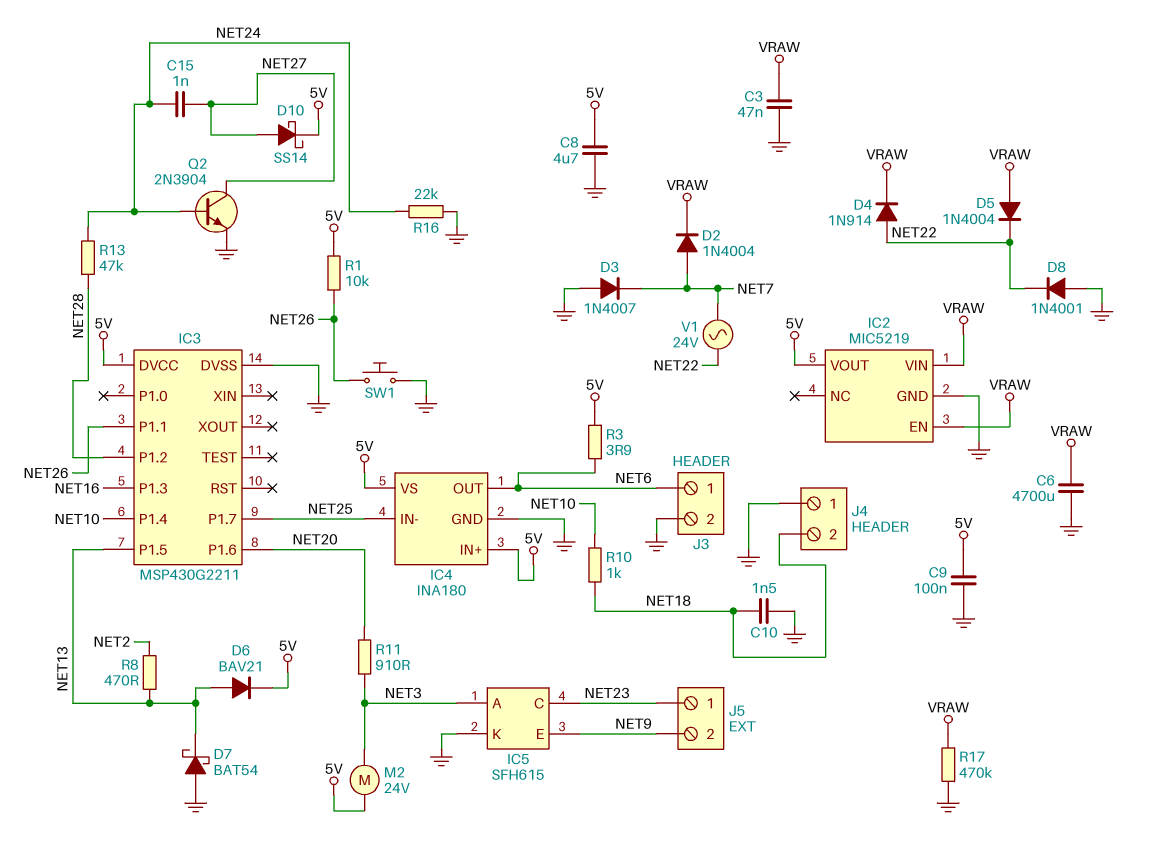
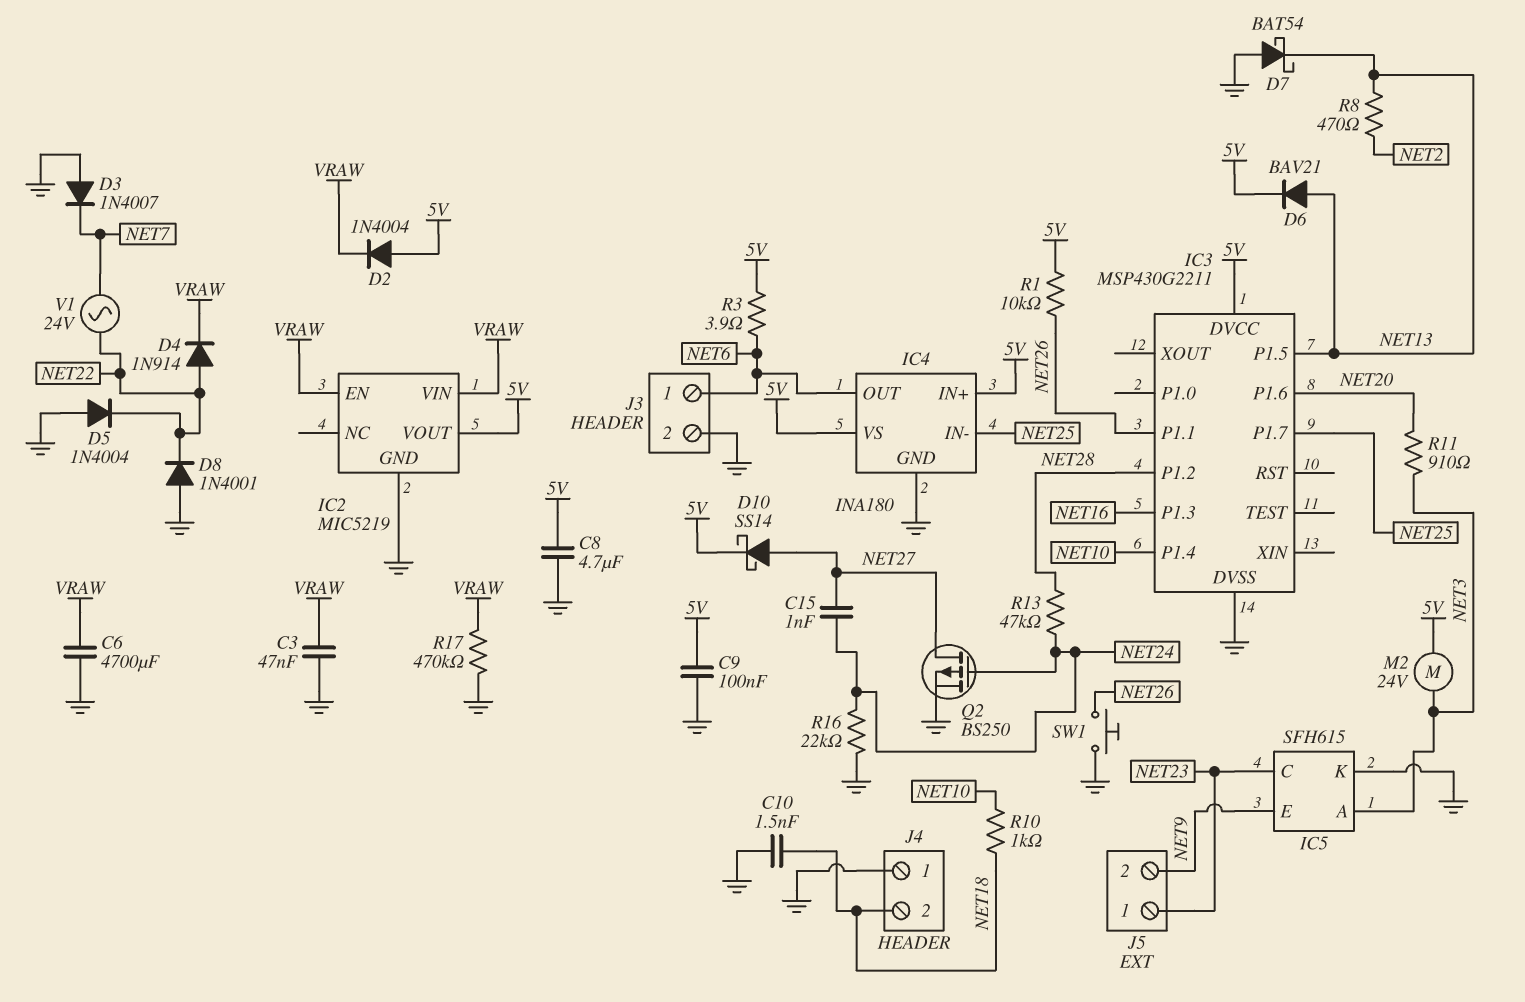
D2: diode 1N4004 (A NET7, K VRAW) -> diode 1N4004 (A 5V, K VRAW)
D5: diode 1N4004 (A VRAW, K NET22) -> diode 1N4004 (A GND, K NET22)
Q2: NPN 2N3904 (B NET24, C NET27, E GND) -> PMOS BS250 (G NET24, D NET27, S GND)

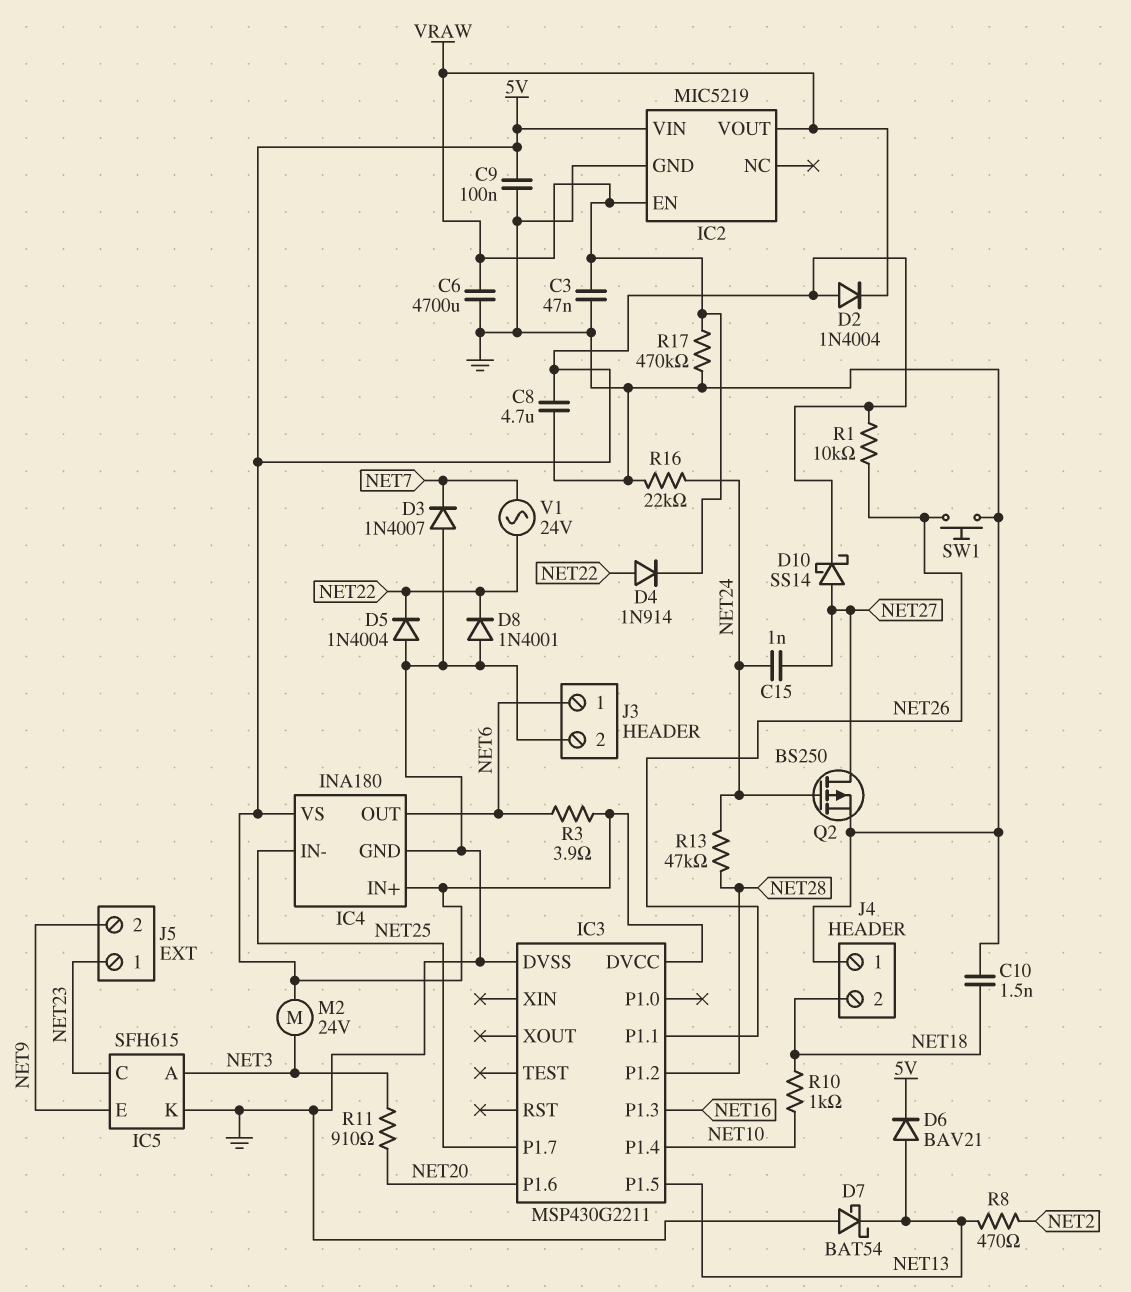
IC2 pin VIN: VRAW -> 5V
IC2 pin VOUT: 5V -> VRAW

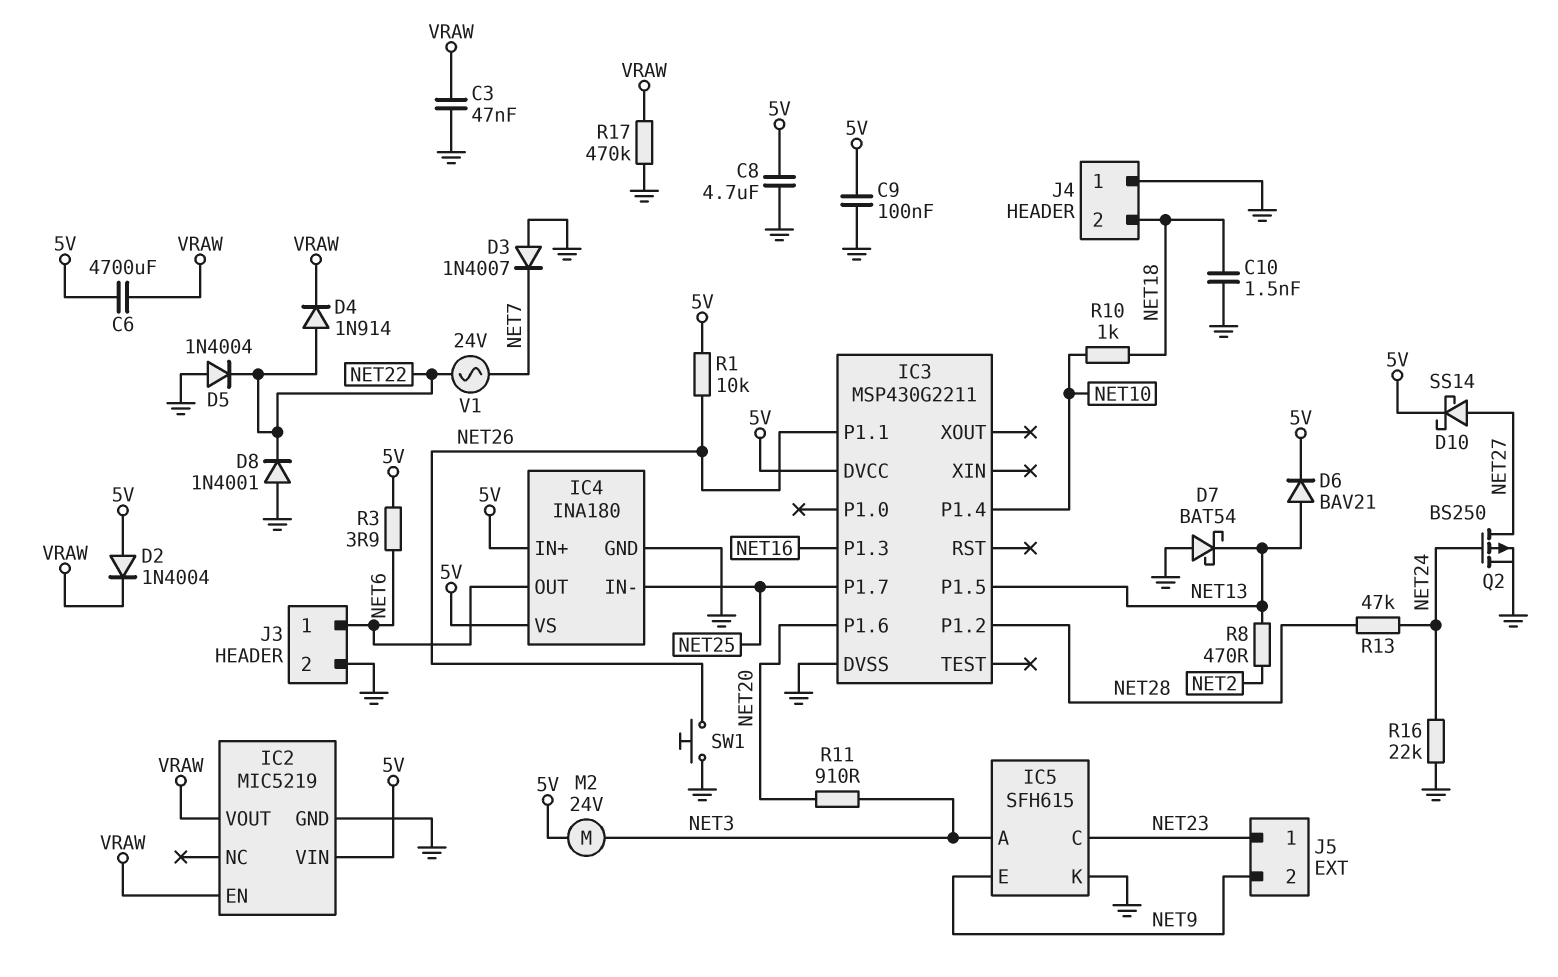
C6: 4700uF (GND, VRAW) -> 4700uF (5V, VRAW)
C15: 1nF (NET24, NET27) -> none

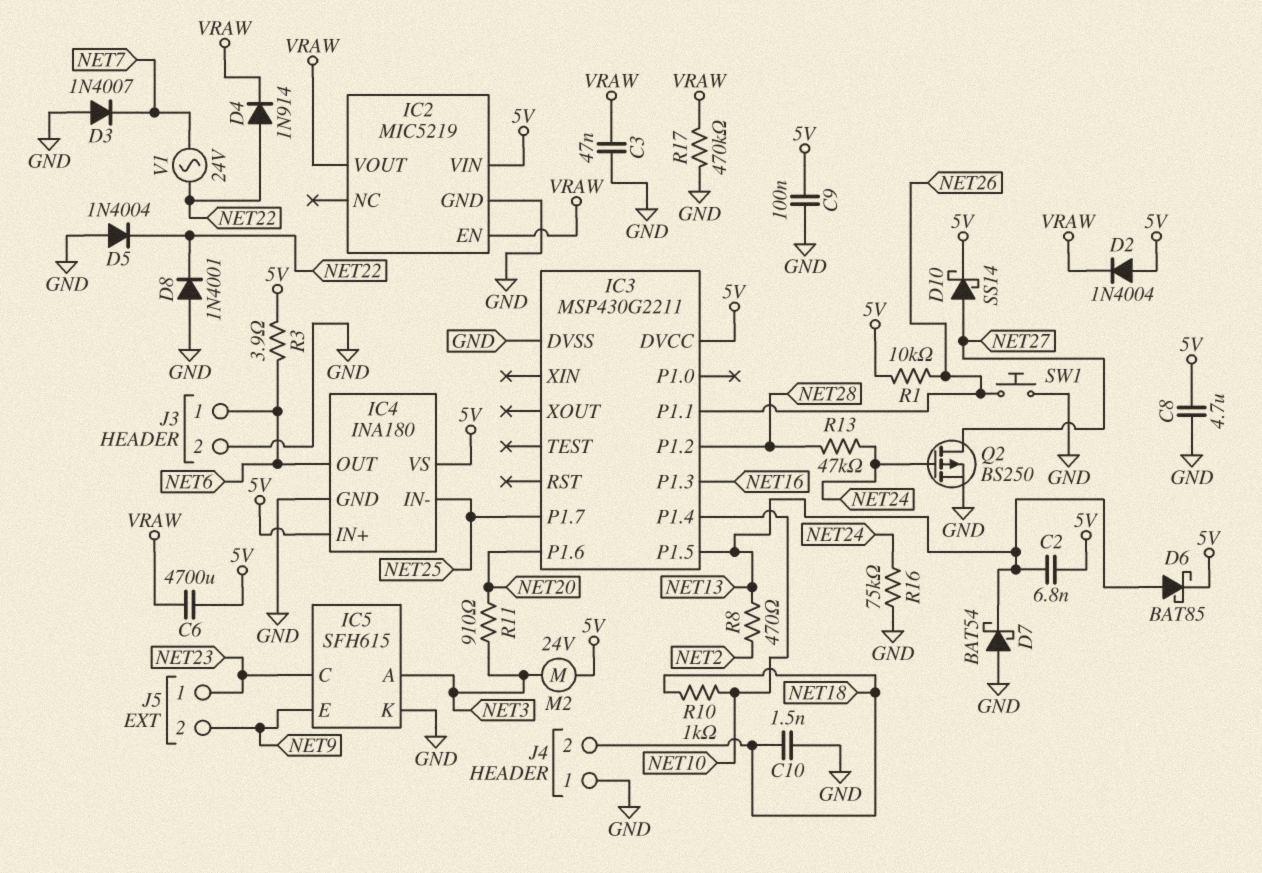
C2: none -> 6.8nF (5V, NET13)
D6: diode BAV21 (A NET13, K 5V) -> schottky BAT85 (A NET13, K 5V)
R16: 22k (GND, NET24) -> 75k (GND, NET24)

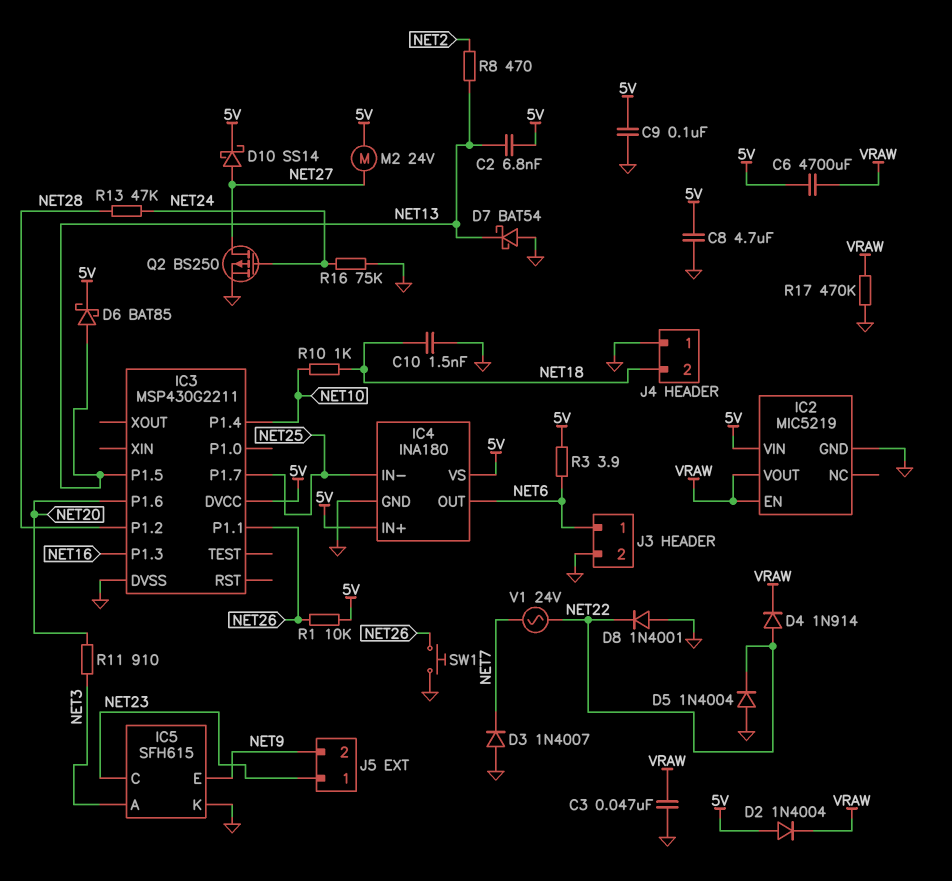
M2: motor 24V (5V, NET3) -> motor 24V (5V, NET27)

